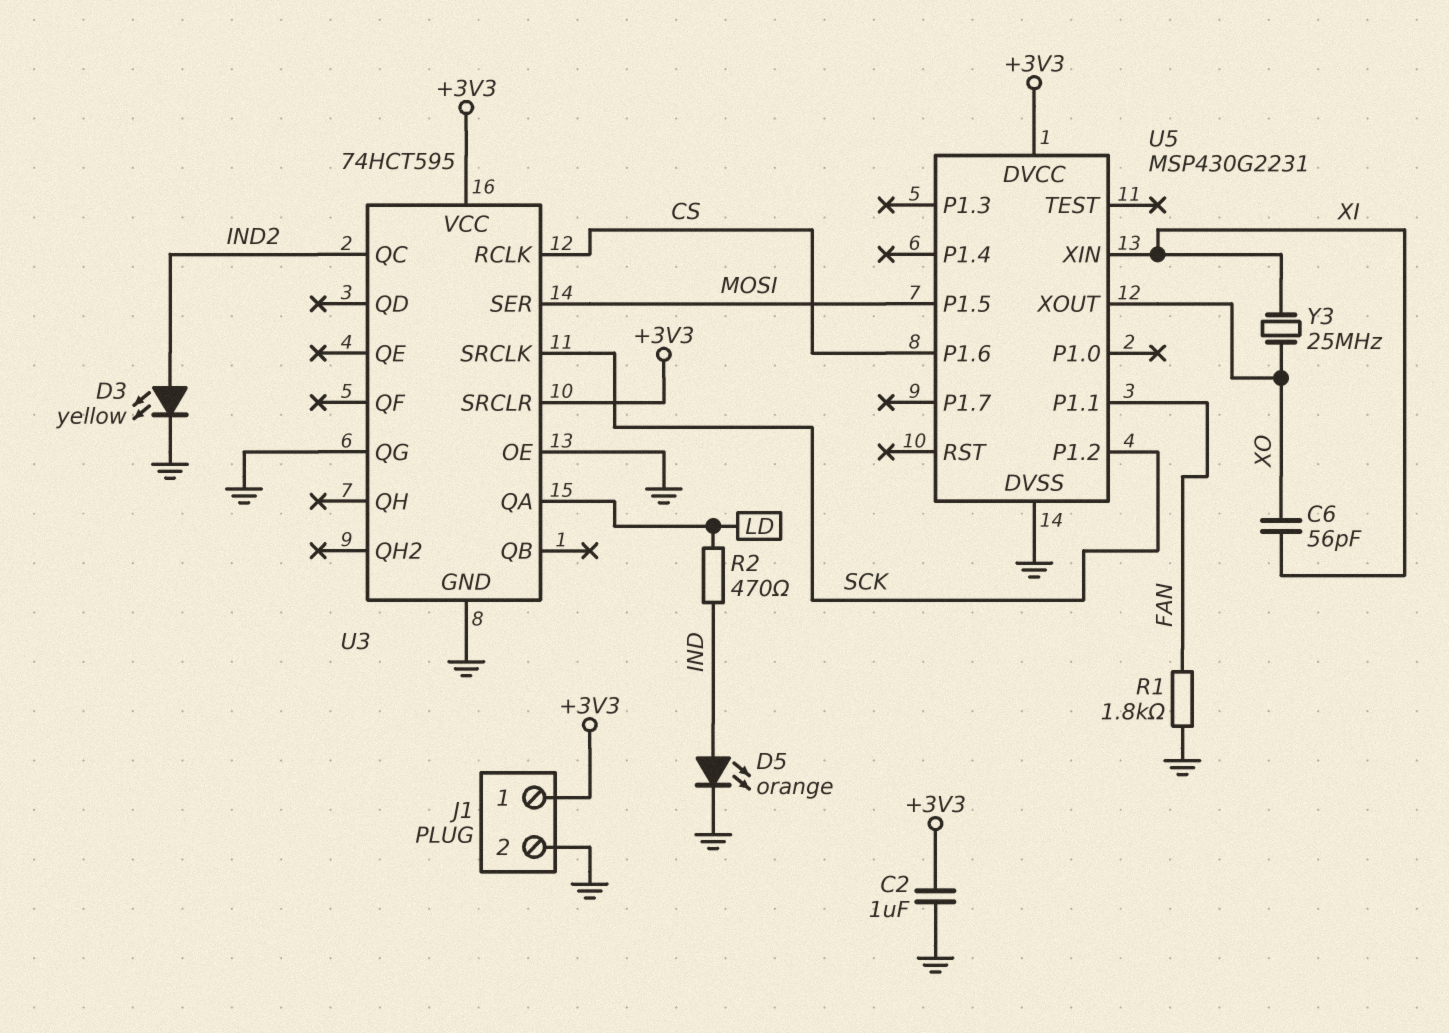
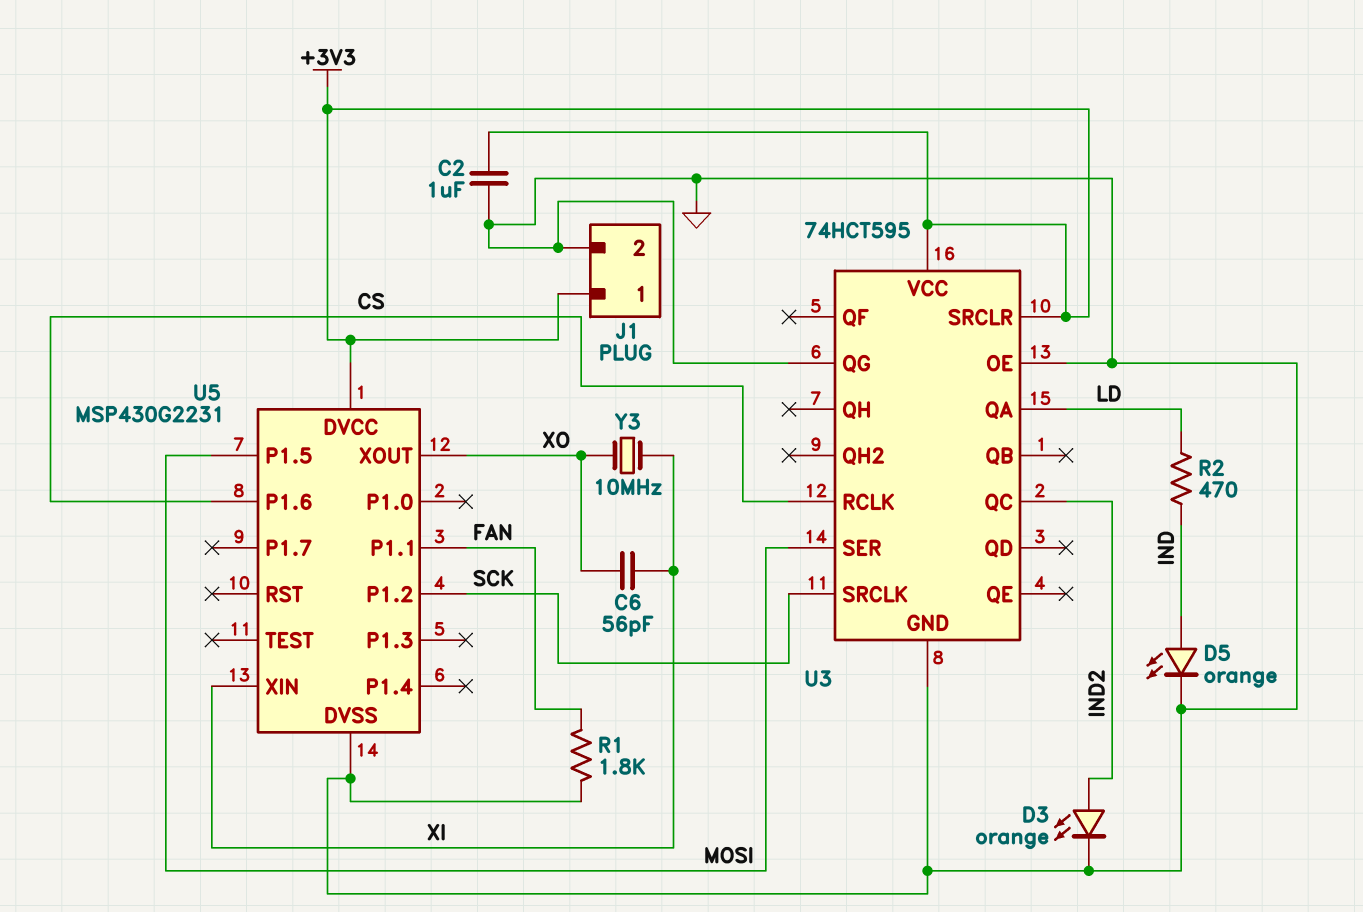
D3: LED yellow (A IND2, K GND) -> LED orange (A IND2, K GND)
Y3: 25MHz (XI, XO) -> 10MHz (XI, XO)

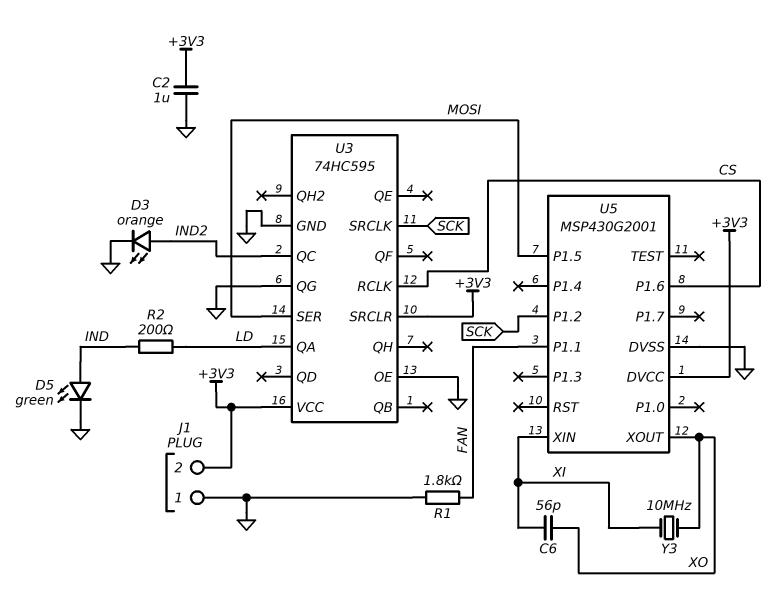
D5: LED orange (A IND, K GND) -> LED green (A IND, K GND)
J1 pin 1: +3V3 -> GND
J1 pin 2: GND -> +3V3
R2: 470 (IND, LD) -> 200 (IND, LD)
U3: 74HCT595 -> 74HC595
U5: MSP430G2231 -> MSP430G2001

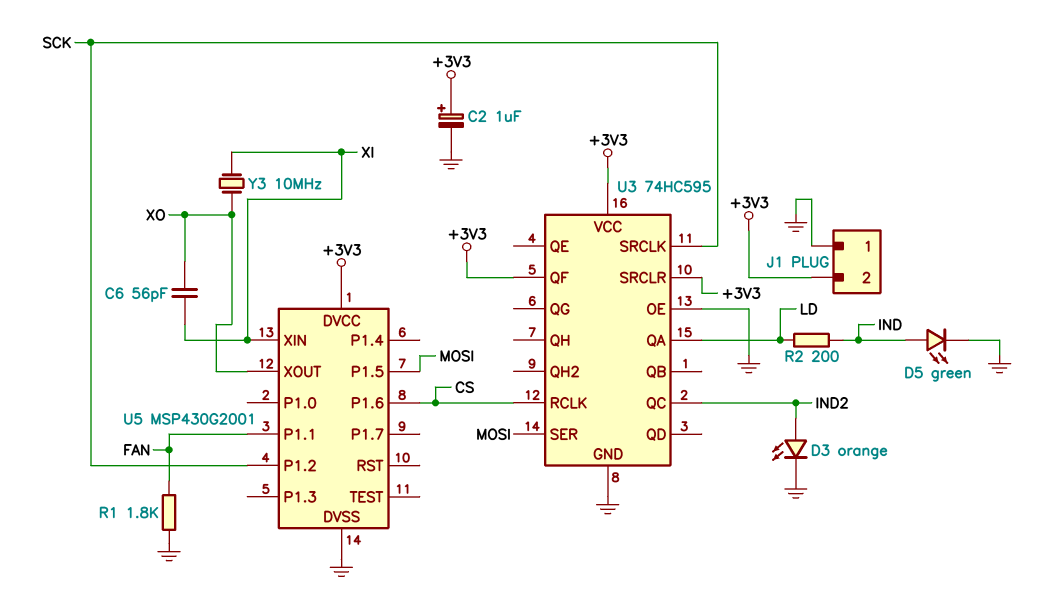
C2: 1uF (+3V3, GND) -> 1uF (plus +3V3, minus GND)
U3 pin QF: none -> +3V3
U3 pin QG: GND -> none

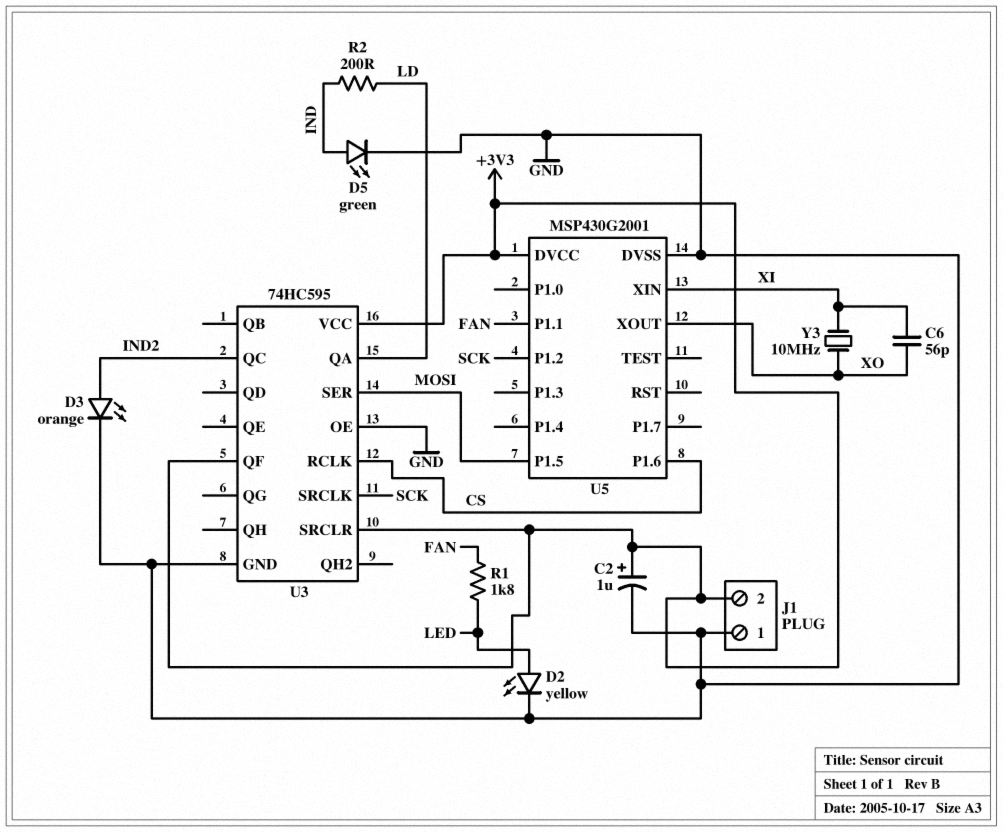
D2: none -> LED yellow (A LED, K GND)
R1: 1.8k (FAN, GND) -> 1.8k (FAN, LED)

